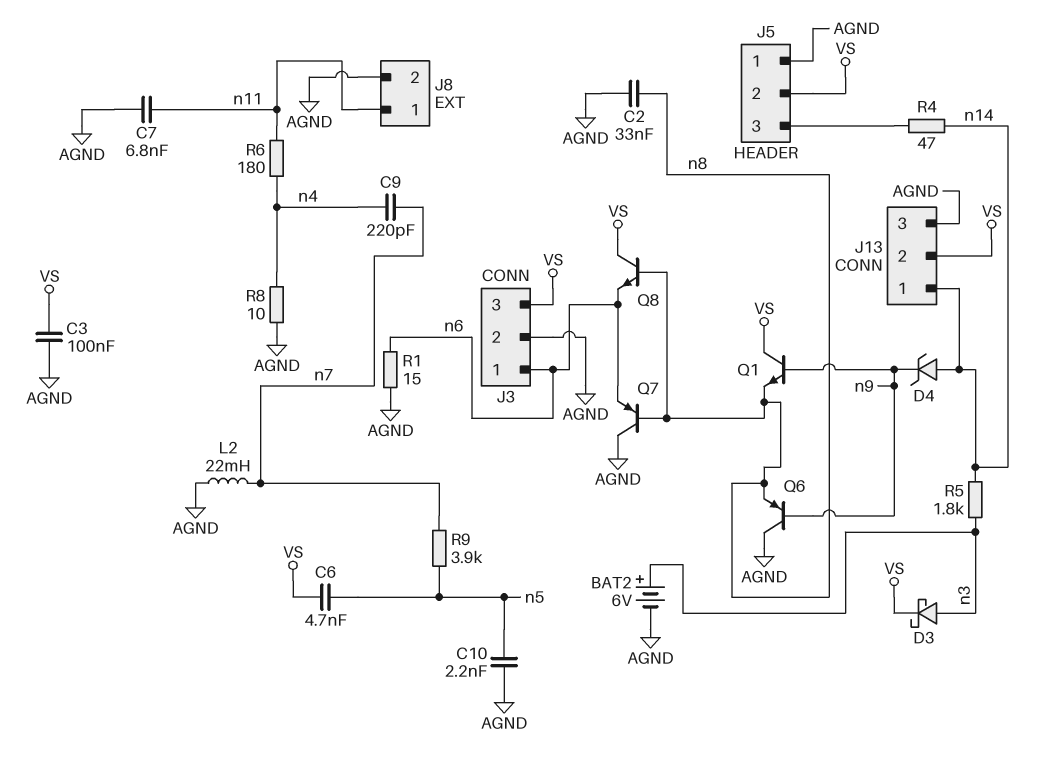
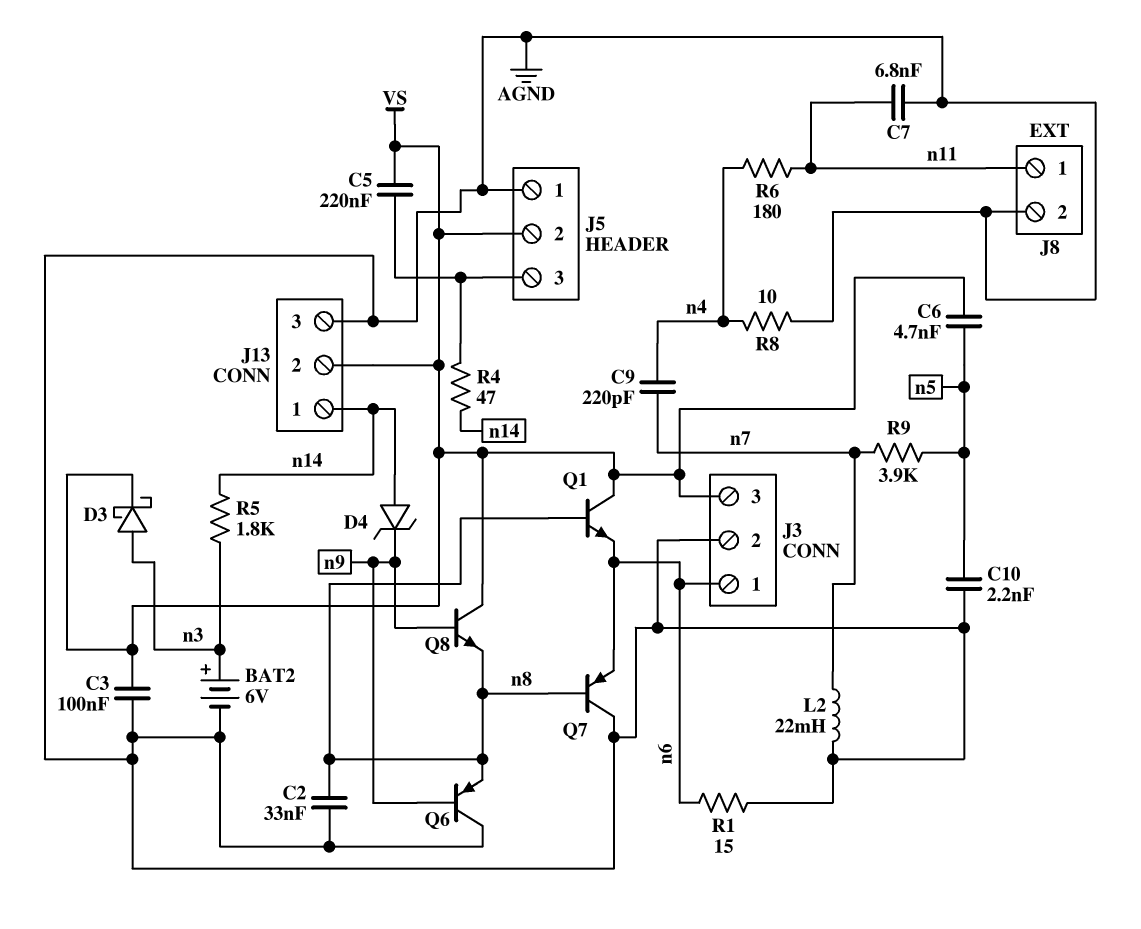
C5: none -> 220nF (J5/3, VS)
Q1: NPN (B n9, C VS, E n8) -> NPN (B n8, C VS, E n6)
Q8: NPN (B n8, C VS, E n6) -> NPN (B n9, C VS, E n8)

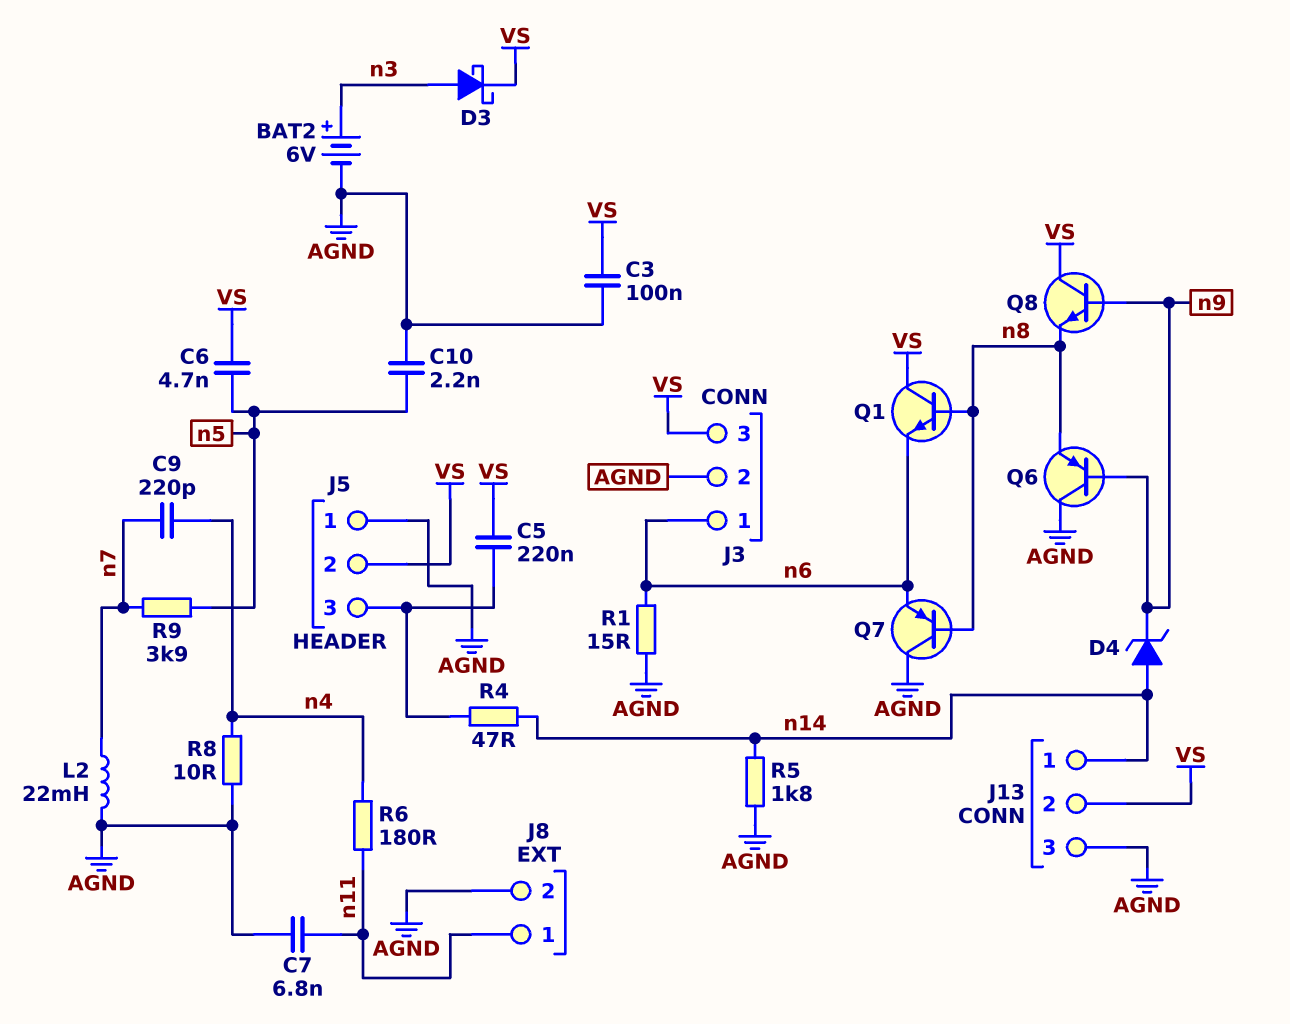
C2: 33nF (AGND, n8) -> none
R5: 1.8k (n3, n14) -> 1.8k (AGND, n14)

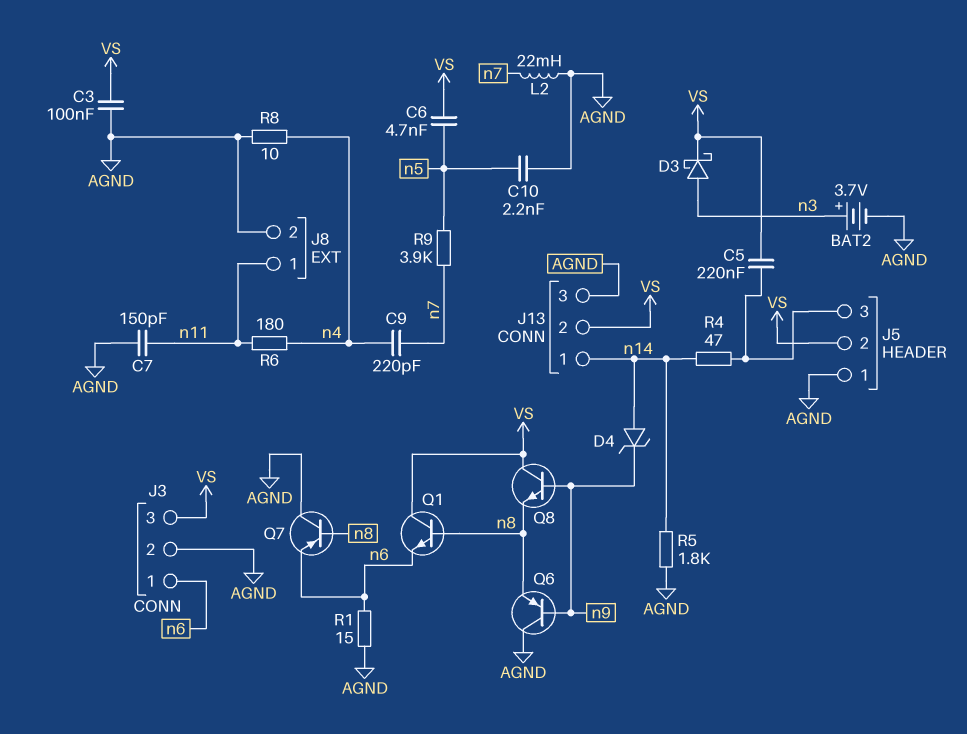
BAT2: 6V (plus n3, minus AGND) -> 3.7V (plus n3, minus AGND)
C7: 6.8nF (AGND, n11) -> 150pF (AGND, n11)

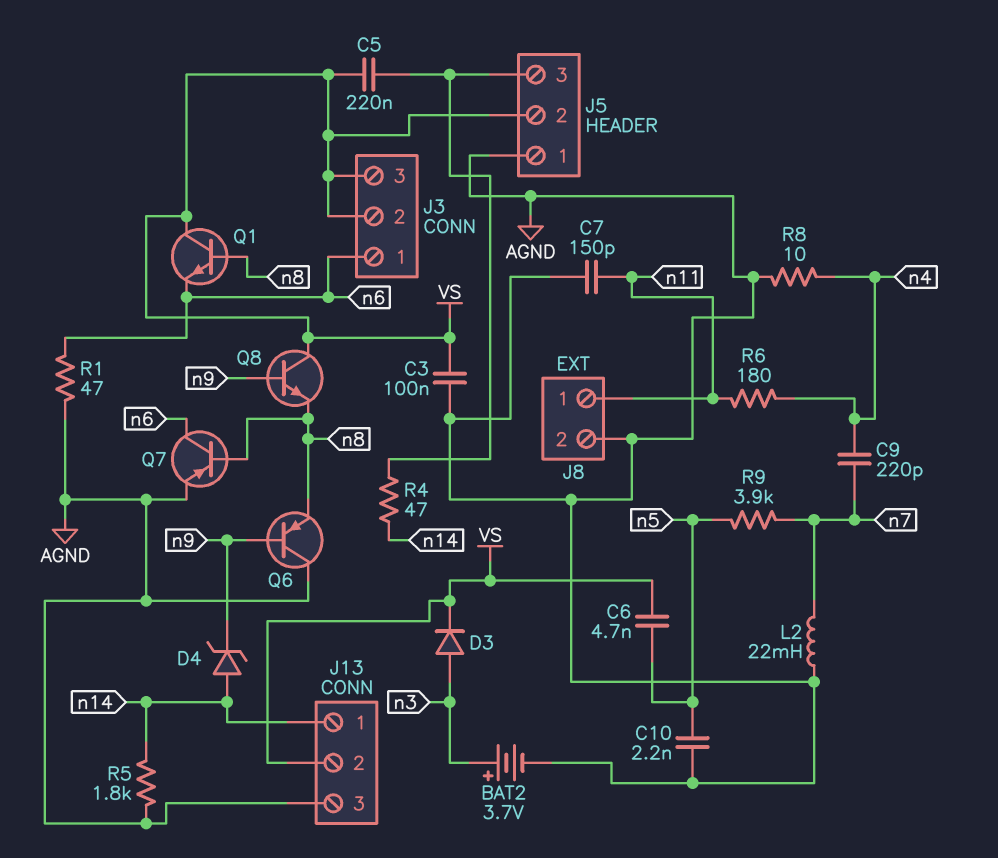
D3: schottky (A n3, K VS) -> diode (A n3, K VS)
J3 pin 2: AGND -> VS
Q7: PNP (B n8, C AGND, E n6) -> PNP (B n8, C n6, E AGND)
R1: 15 (AGND, n6) -> 47 (AGND, n6)

